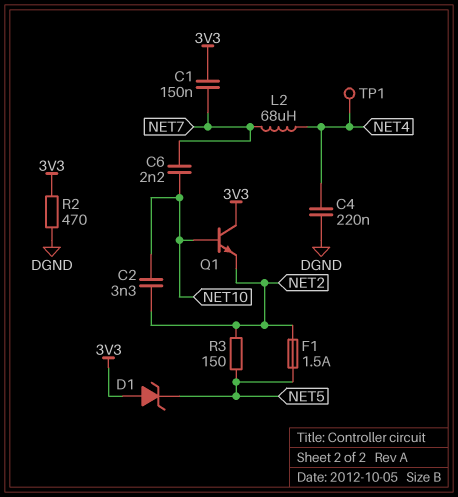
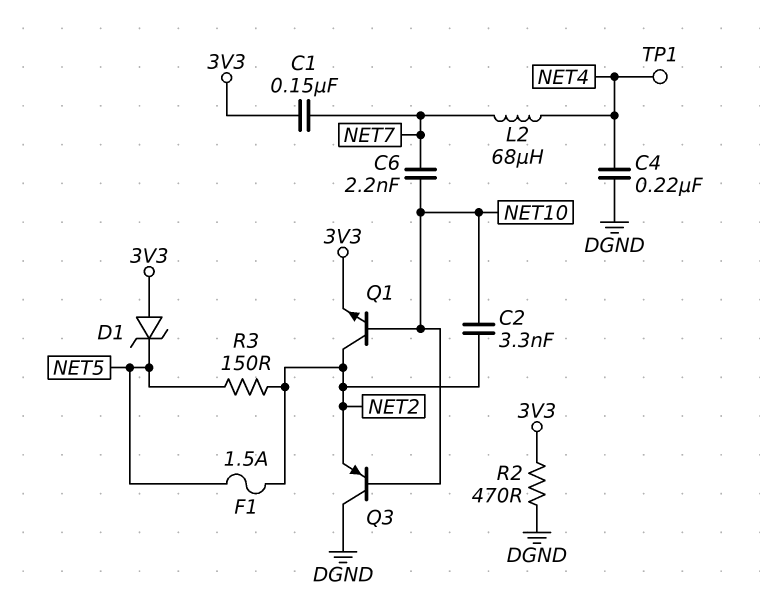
Q1: NPN (B NET10, C 3V3, E NET2) -> NPN (B NET10, C NET2, E 3V3)
Q3: none -> PNP (B NET10, C DGND, E NET2)

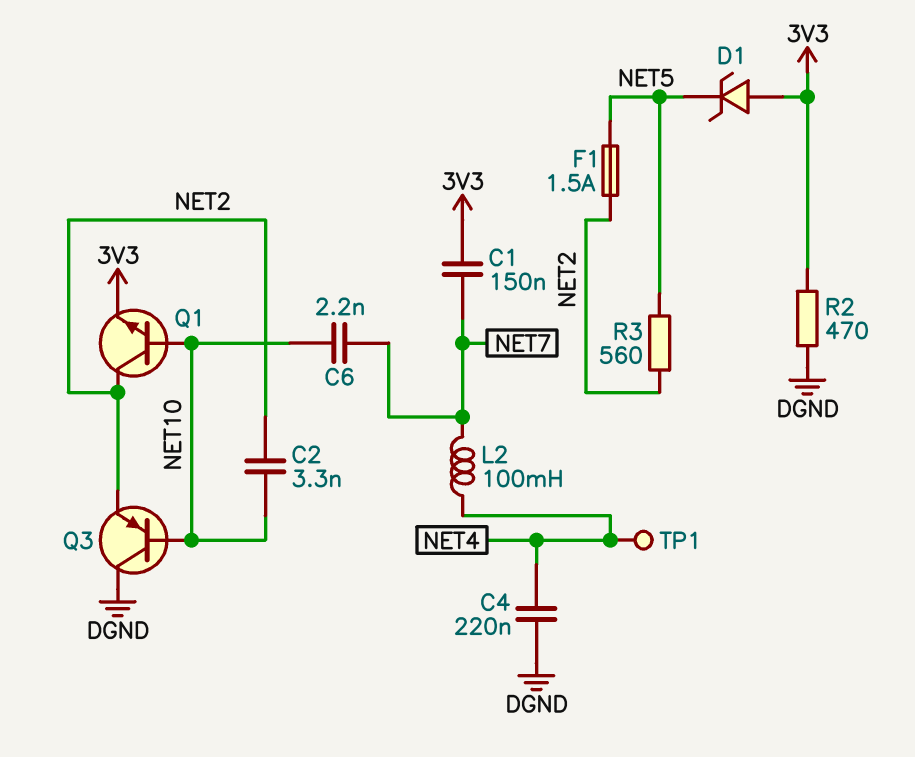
L2: 68uH (NET4, NET7) -> 100mH (NET4, NET7)
R3: 150 (NET2, NET5) -> 560 (NET2, NET5)

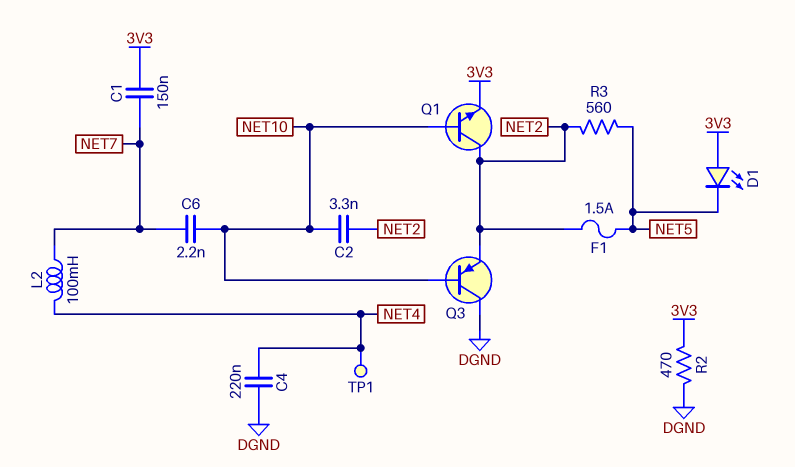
D1: zener (A 3V3, K NET5) -> LED (A 3V3, K NET5)

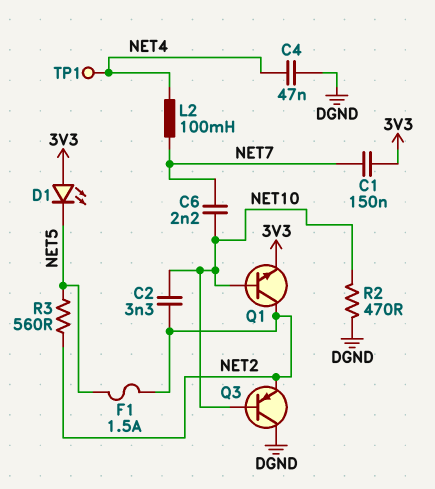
C4: 220nF (DGND, NET4) -> 47nF (DGND, NET4)
R2: 470 (3V3, DGND) -> 470 (DGND, NET10)

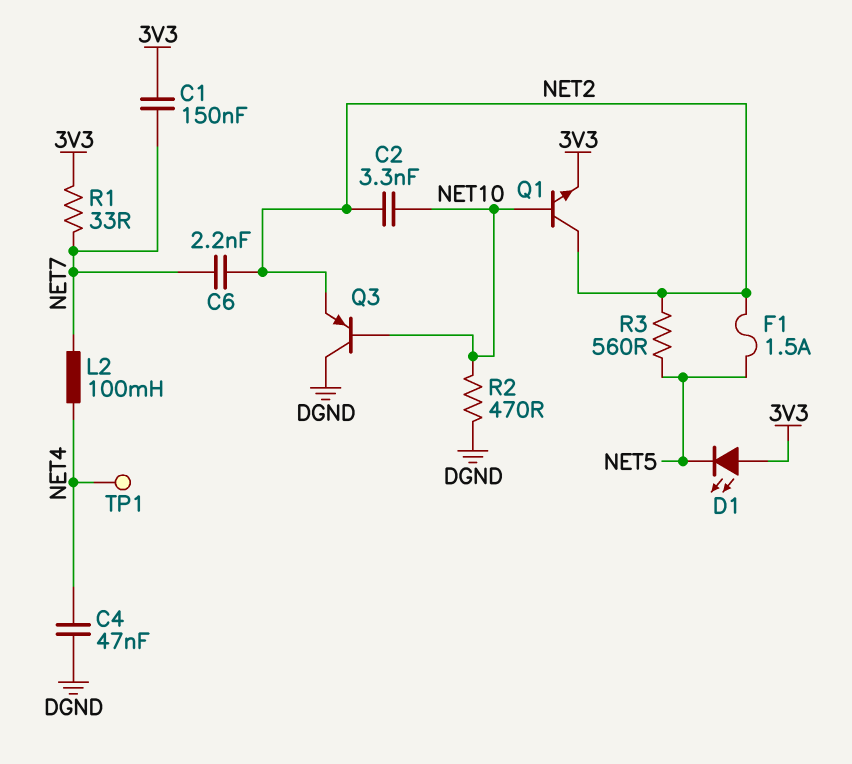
C6: 2.2nF (NET7, NET10) -> 2.2nF (NET2, NET7)
R1: none -> 33 (3V3, NET7)

